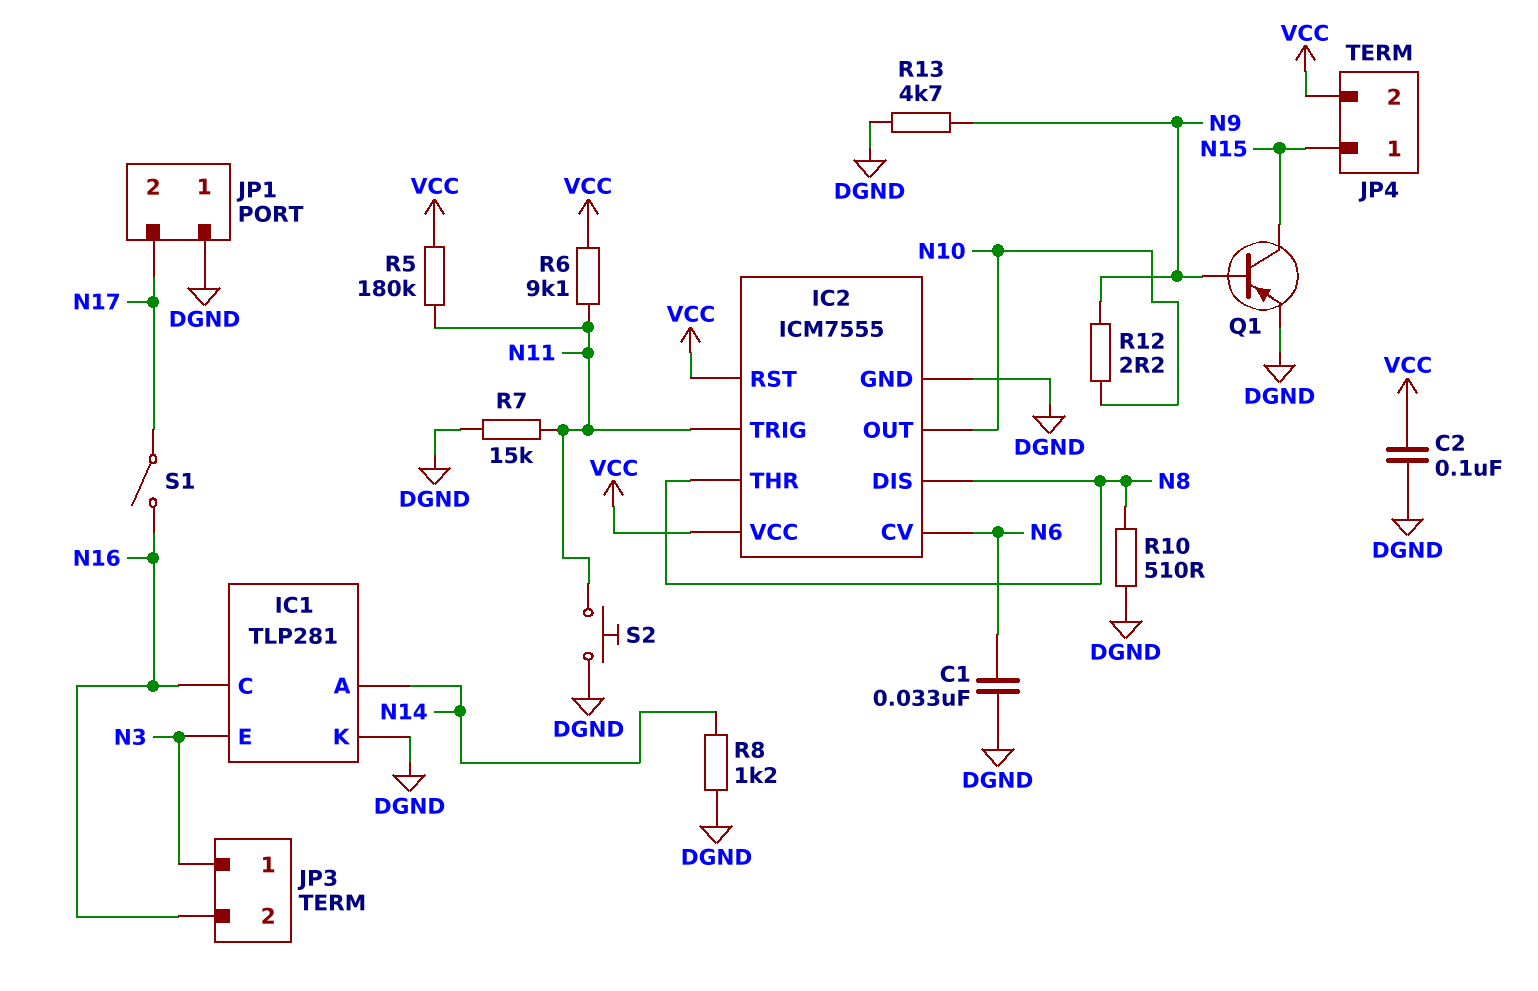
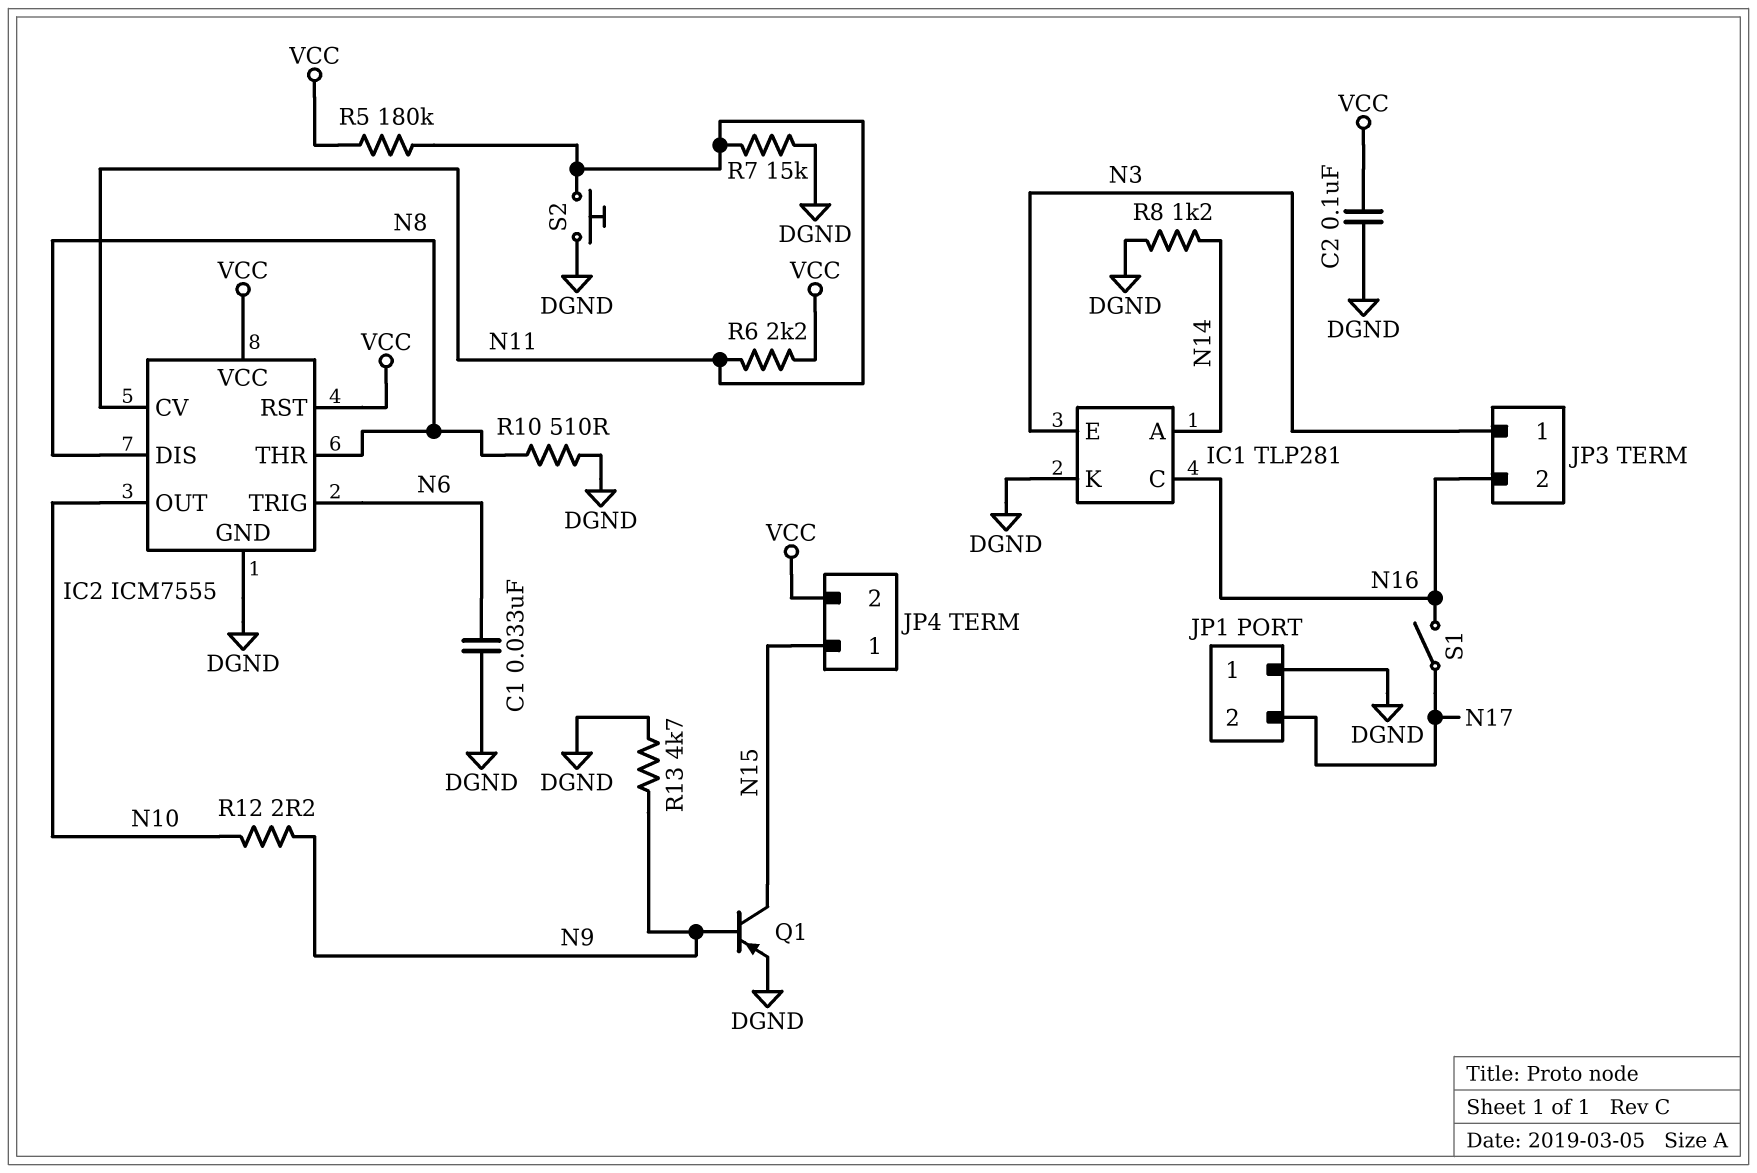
IC2 pin CV: N6 -> N11
IC2 pin TRIG: N11 -> N6
R6: 9.1k (N11, VCC) -> 2.2k (N11, VCC)

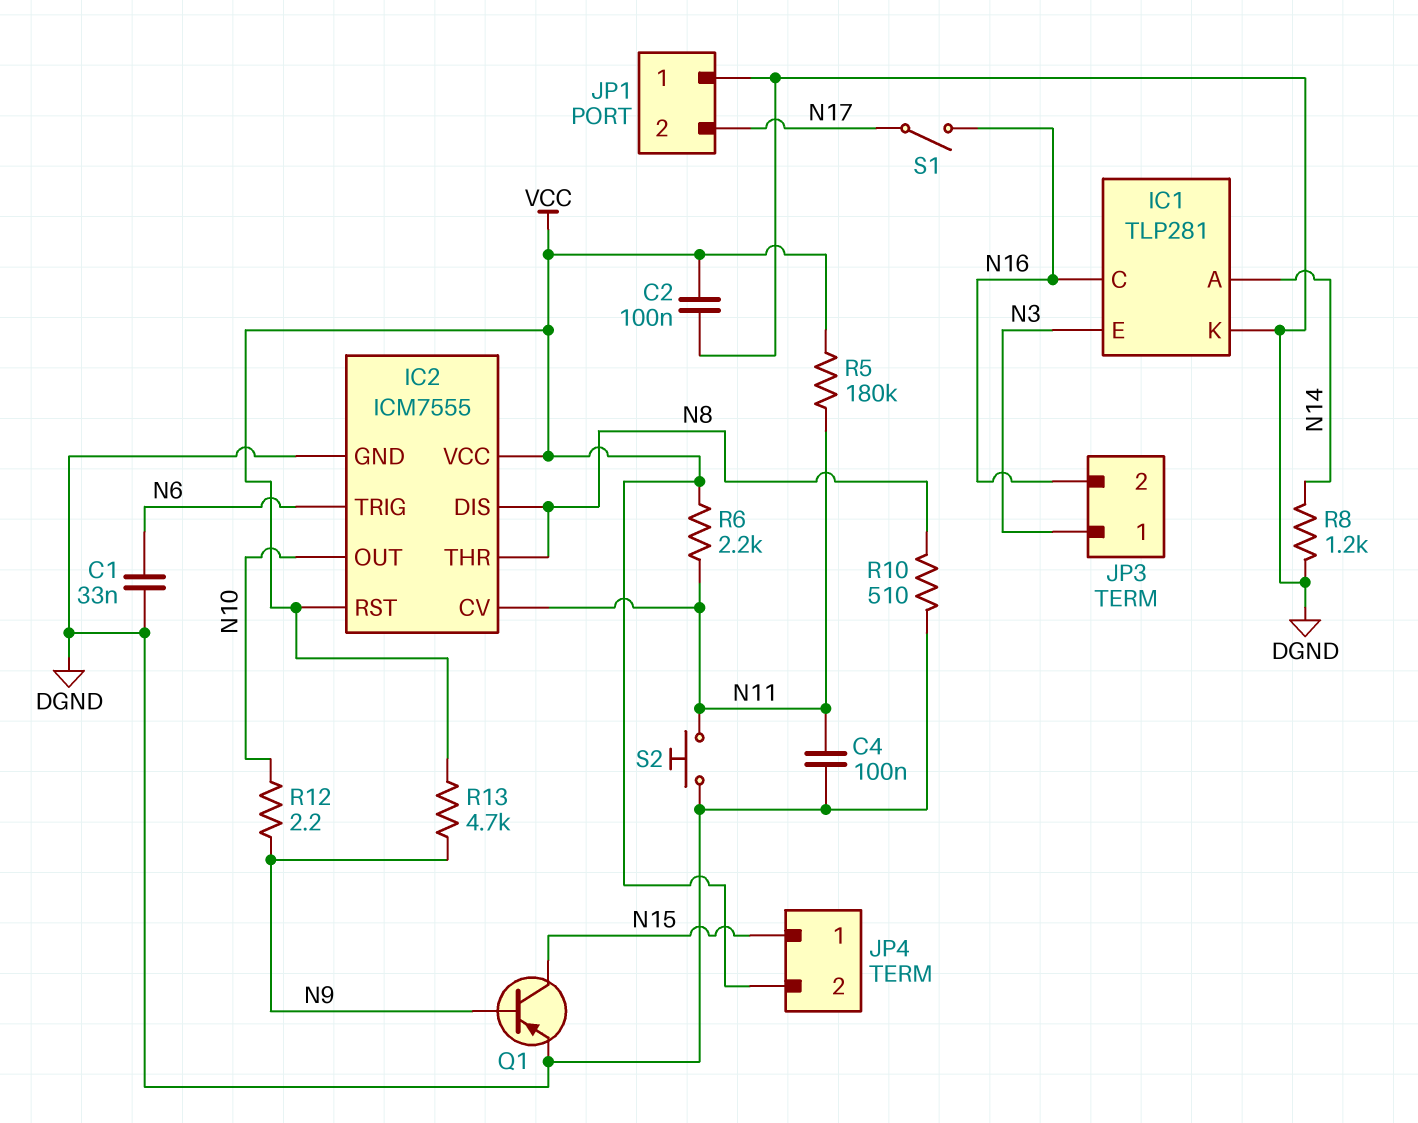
C4: none -> 100nF (DGND, N11)
R7: 15k (DGND, N11) -> none
R13: 4.7k (DGND, N9) -> 4.7k (N9, VCC)

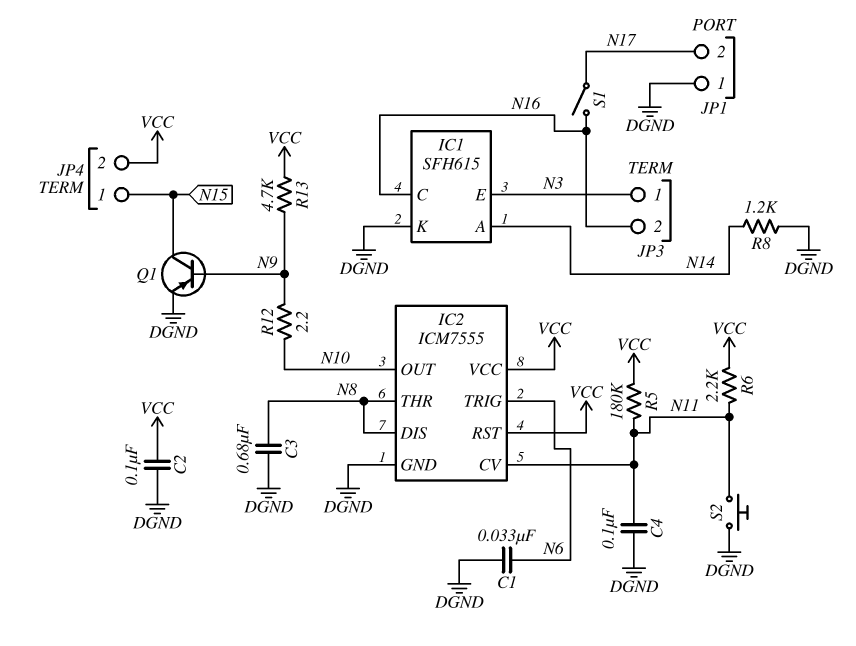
C3: none -> 680nF (DGND, N8)
IC1: TLP281 -> SFH615
R10: 510 (DGND, N8) -> none

